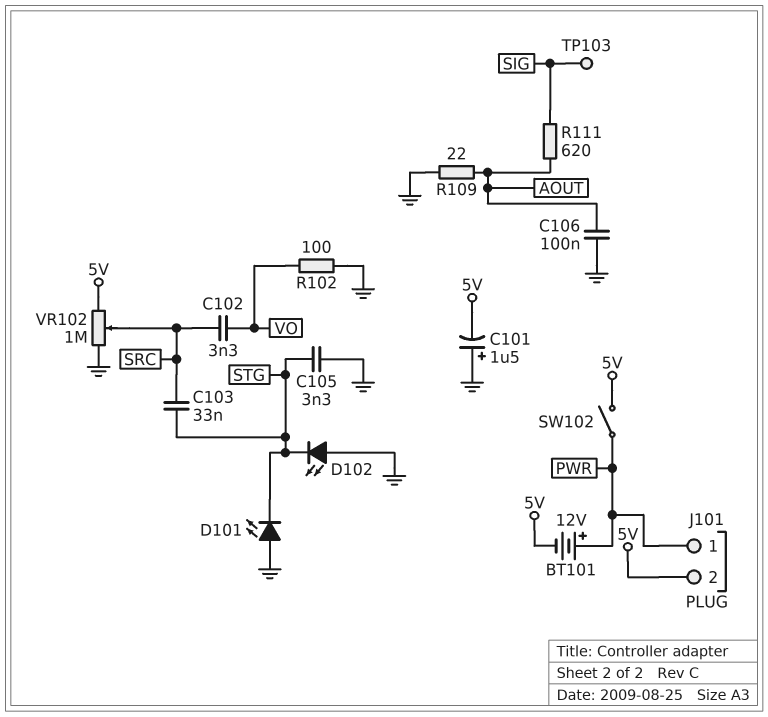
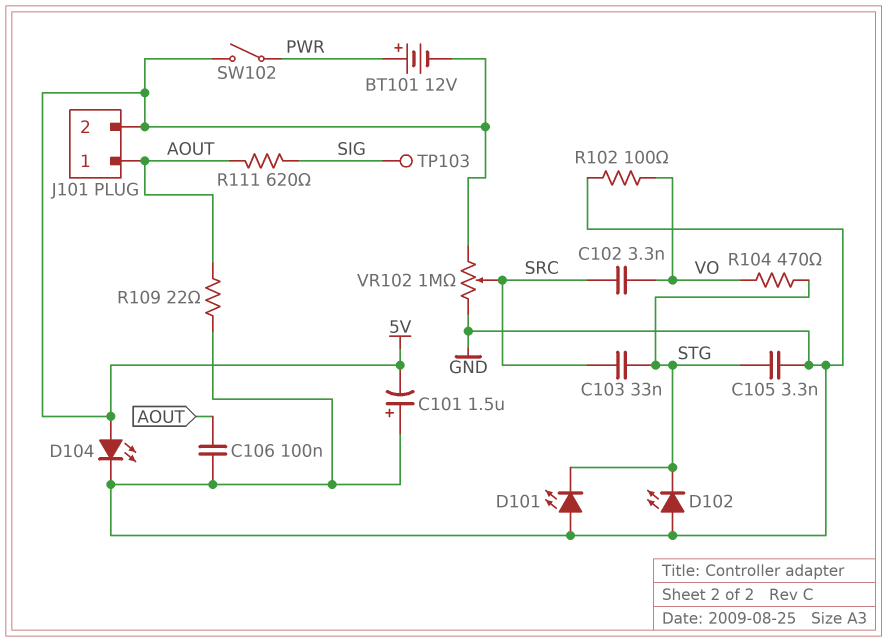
D104: none -> LED (A 5V, K GND)
J101 pin 1: PWR -> AOUT
R104: none -> 470 (STG, VO)

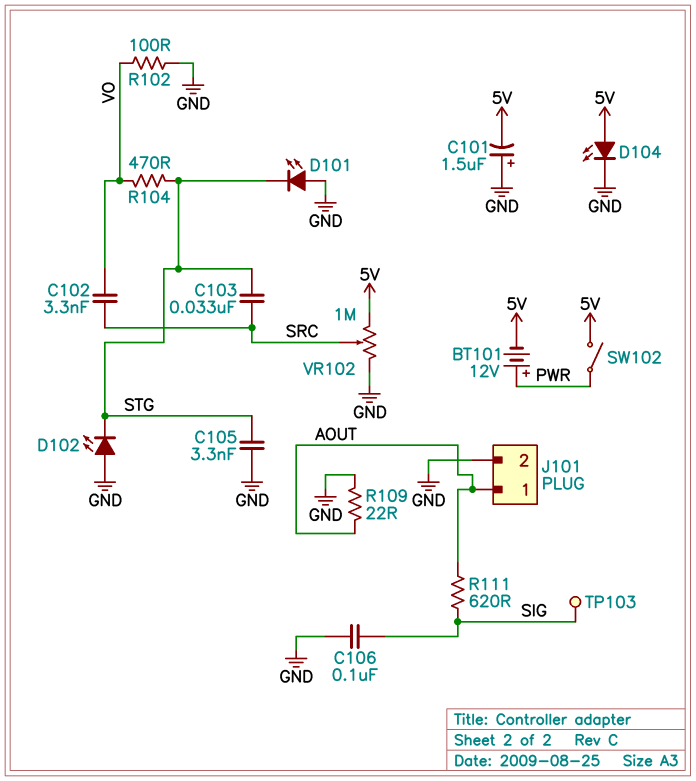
C106: 100nF (AOUT, GND) -> 100nF (GND, SIG)
J101 pin 2: 5V -> GND

